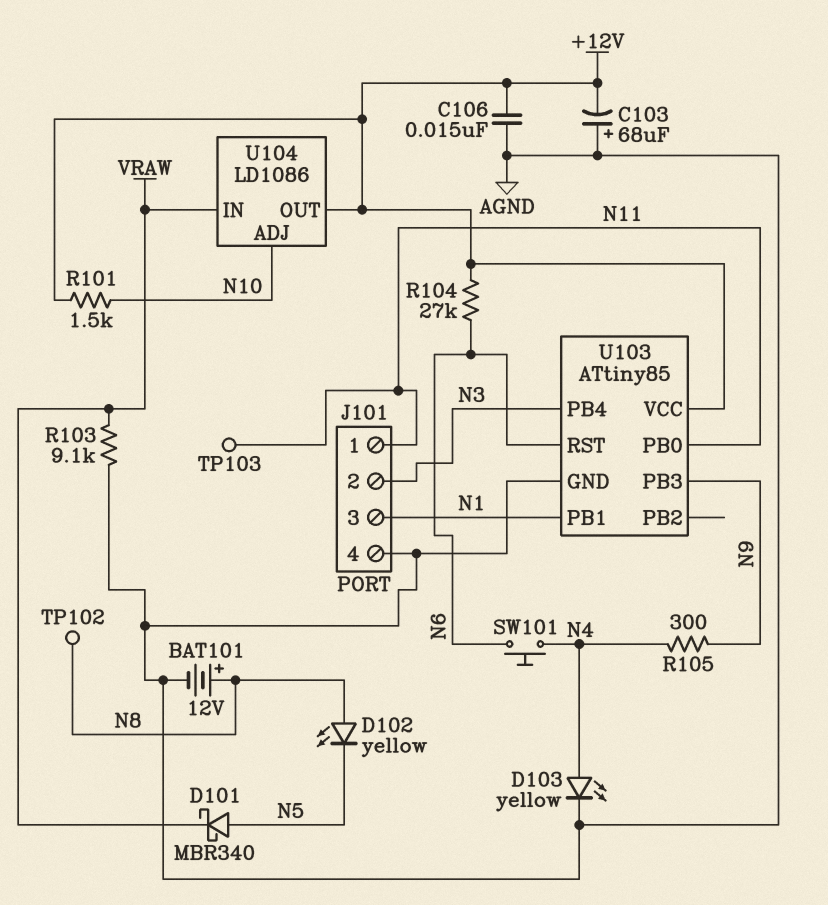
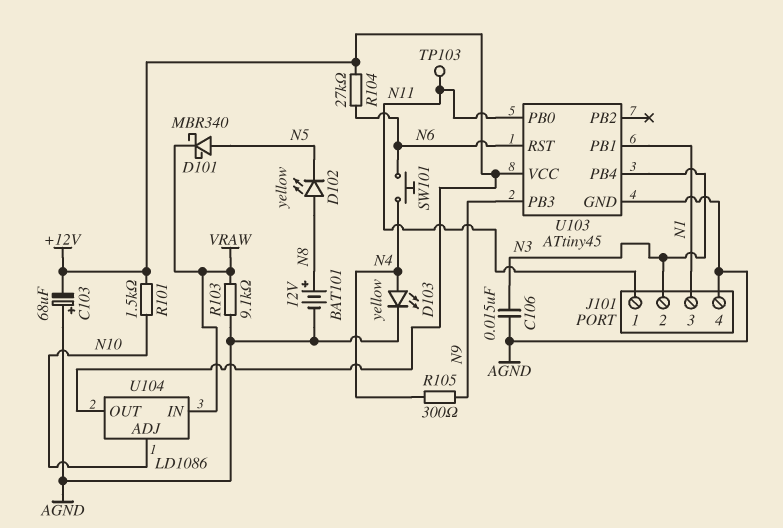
C106: 15nF (+12V, AGND) -> 15nF (AGND, N3)
TP102: test point (N8) -> none
U103: ATtiny85 -> ATtiny45

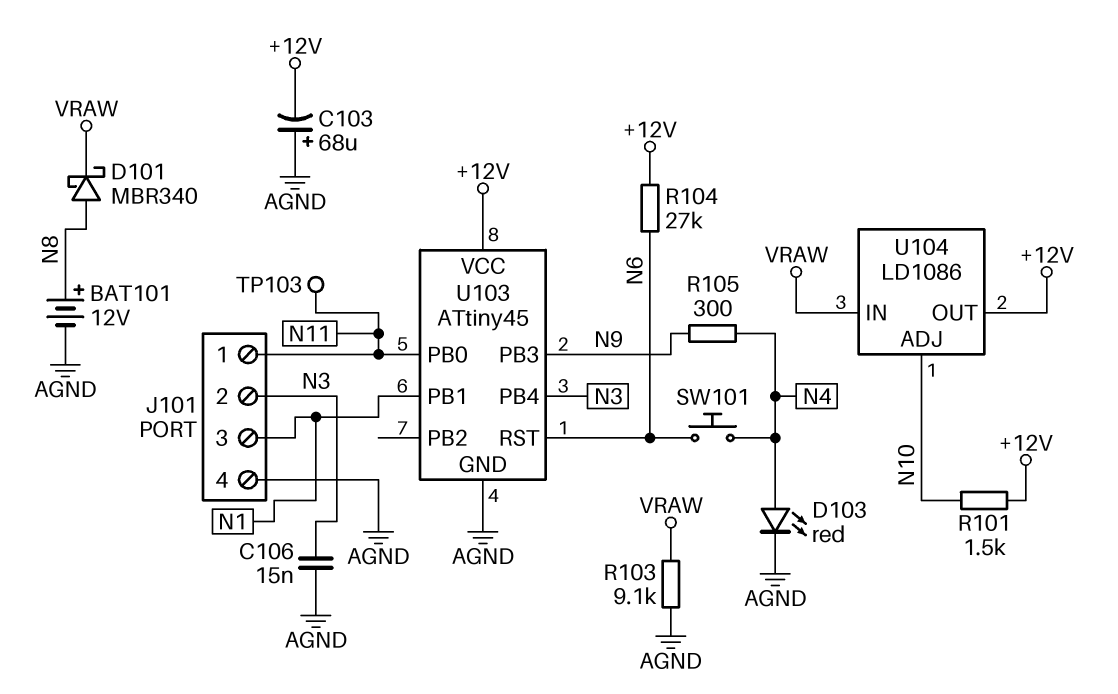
D101: schottky MBR340 (A N5, K VRAW) -> schottky MBR340 (A N8, K VRAW)
D102: LED yellow (A N8, K N5) -> none
D103: LED yellow (A N4, K AGND) -> LED red (A N4, K AGND)

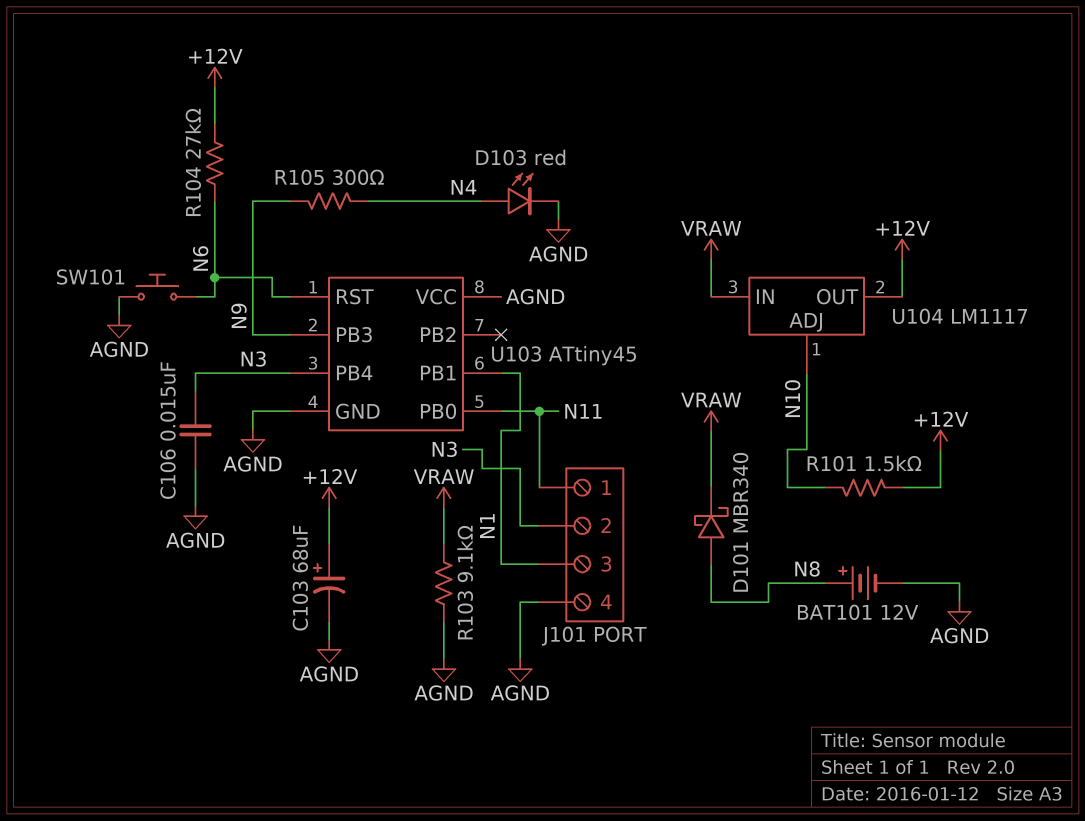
C103: 68uF (plus AGND, minus +12V) -> 68uF (plus +12V, minus AGND)
SW101: button (N4, N6) -> button (AGND, N6)
TP103: test point (N11) -> none
U103 pin VCC: +12V -> AGND
U104: LD1086 -> LM1117

